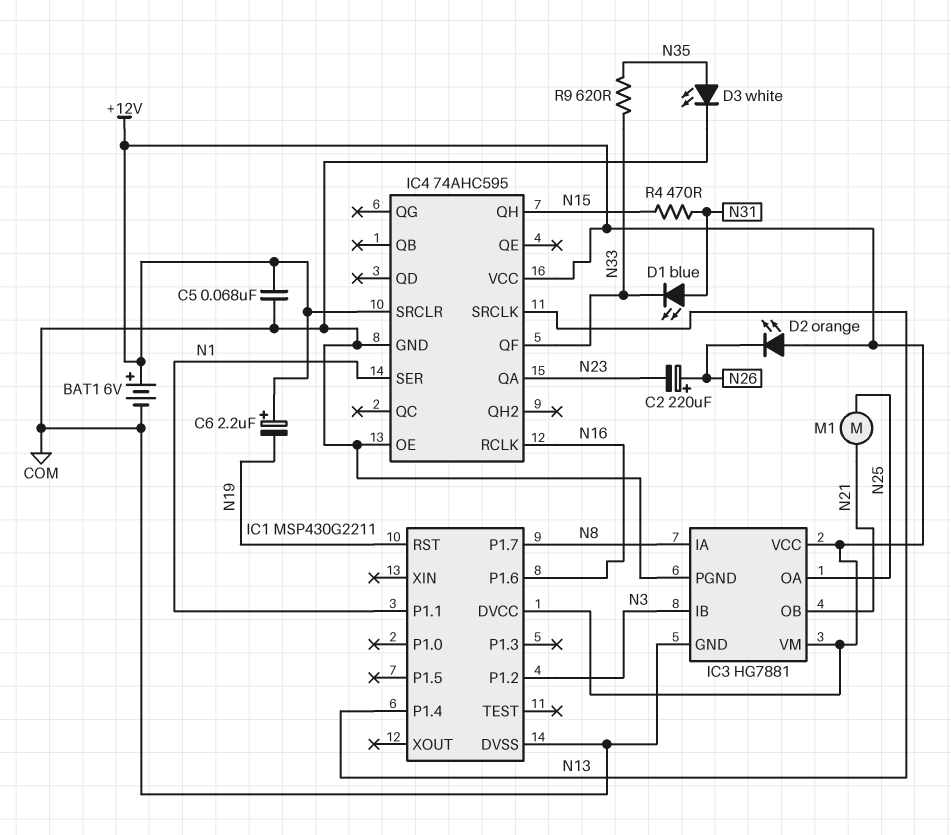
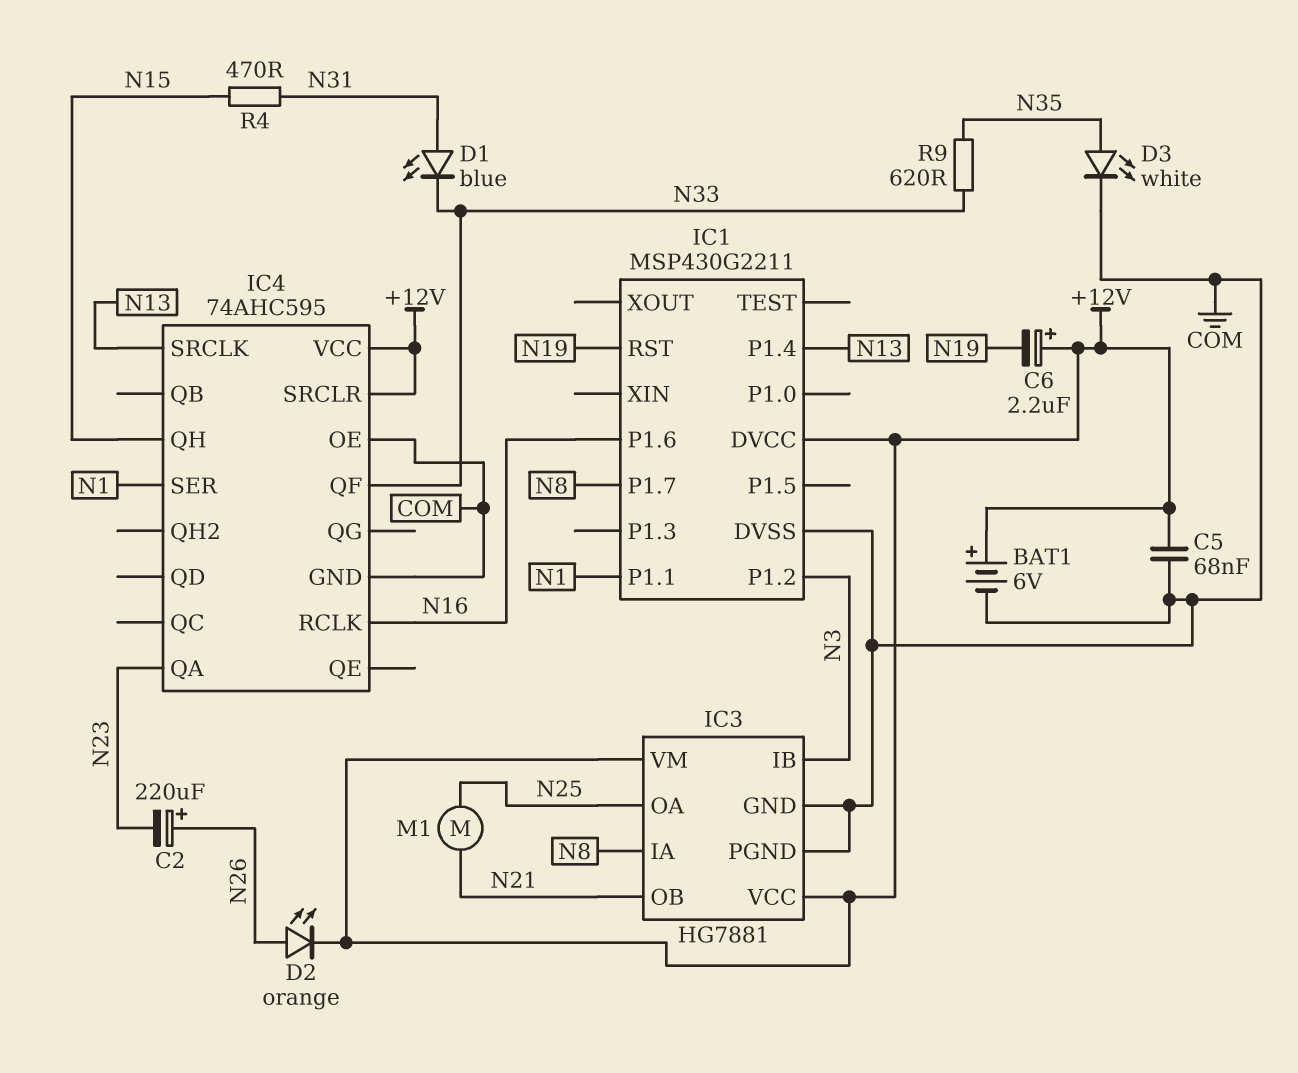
D2: LED orange (A +12V, K N26) -> LED orange (A N26, K +12V)

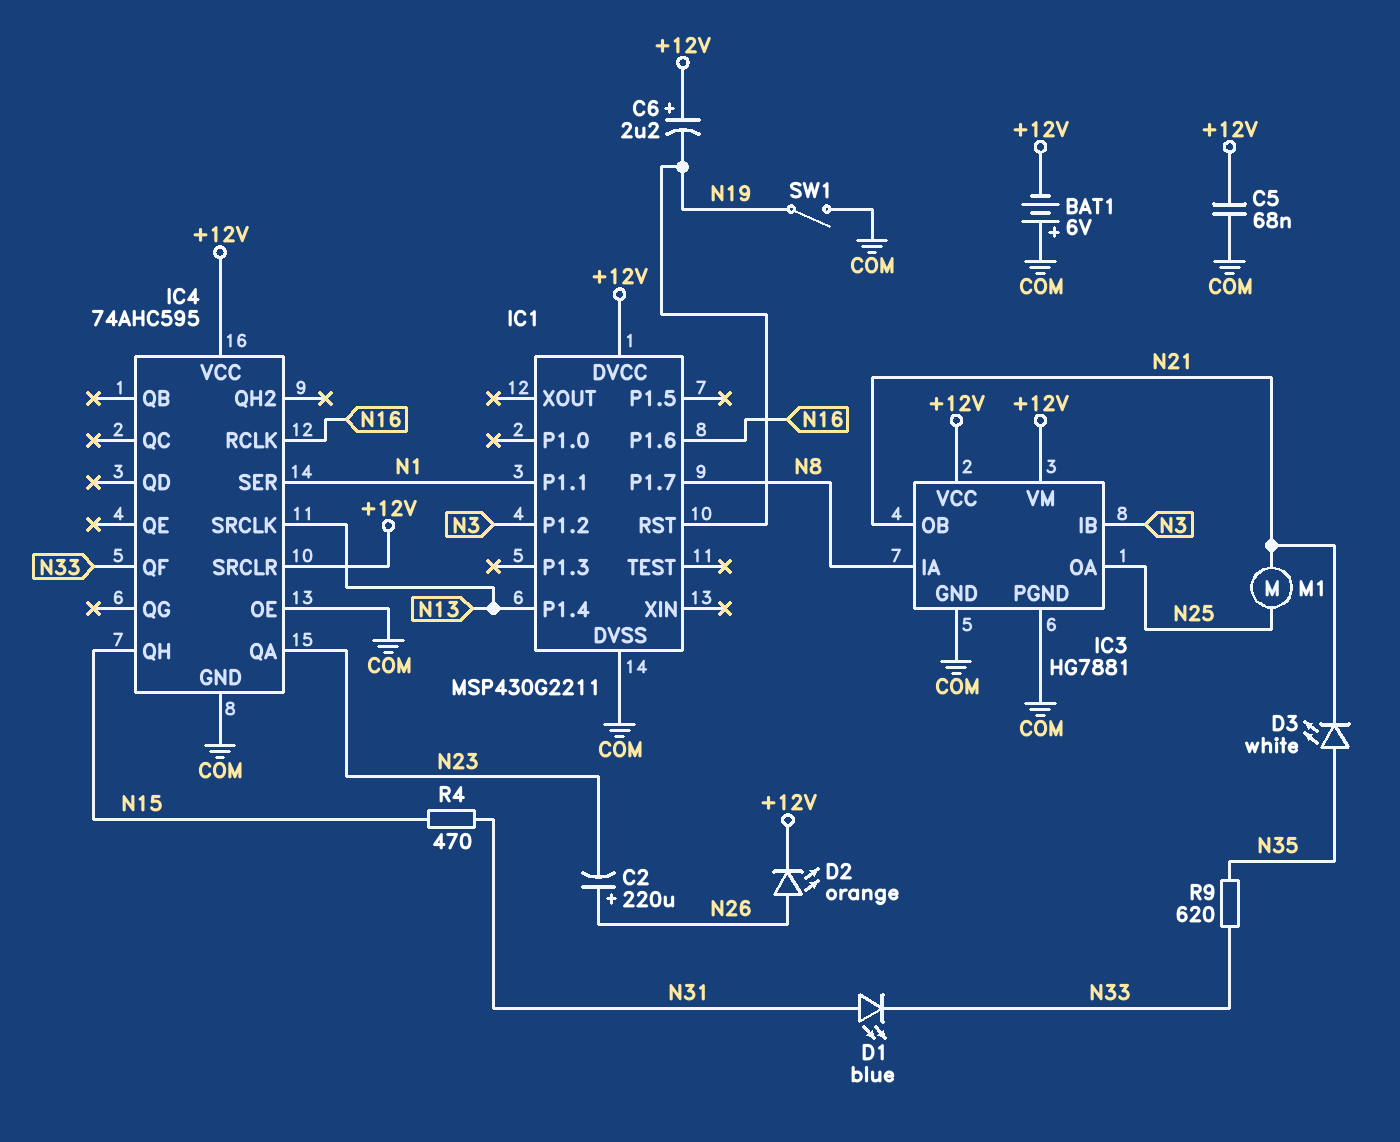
BAT1: 6V (plus +12V, minus COM) -> 6V (plus COM, minus +12V)
D3: LED white (A N35, K COM) -> LED white (A N35, K N21)
SW1: none -> switch (COM, N19)

